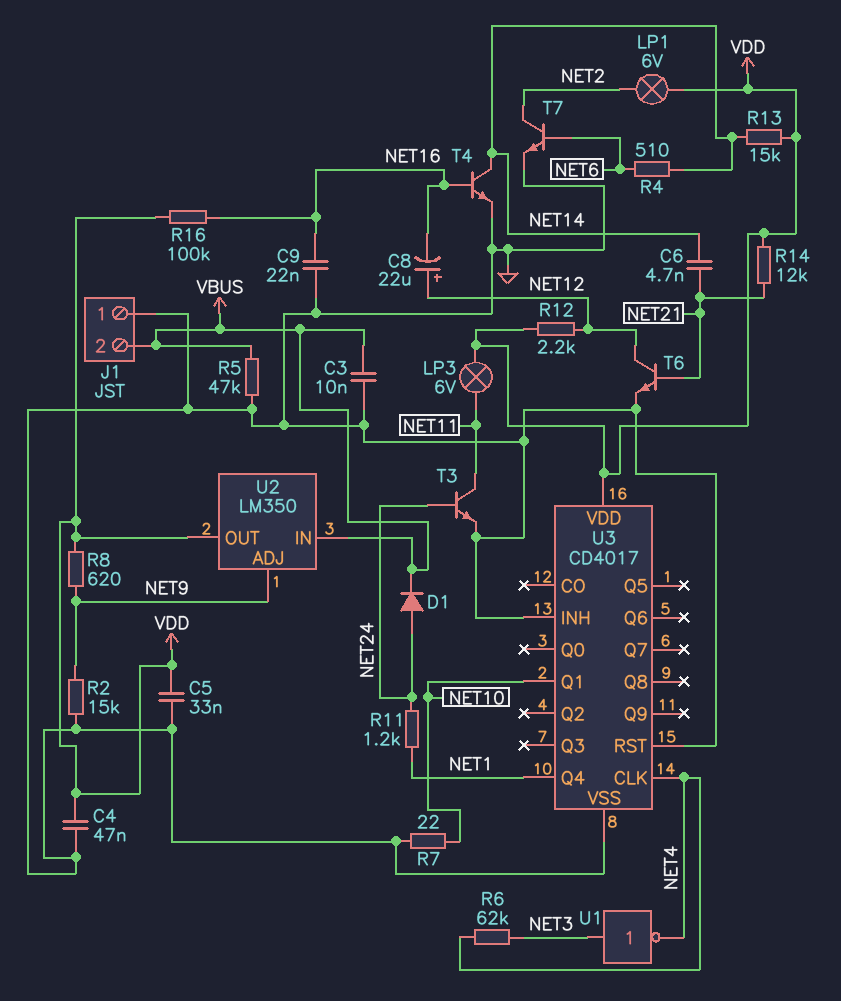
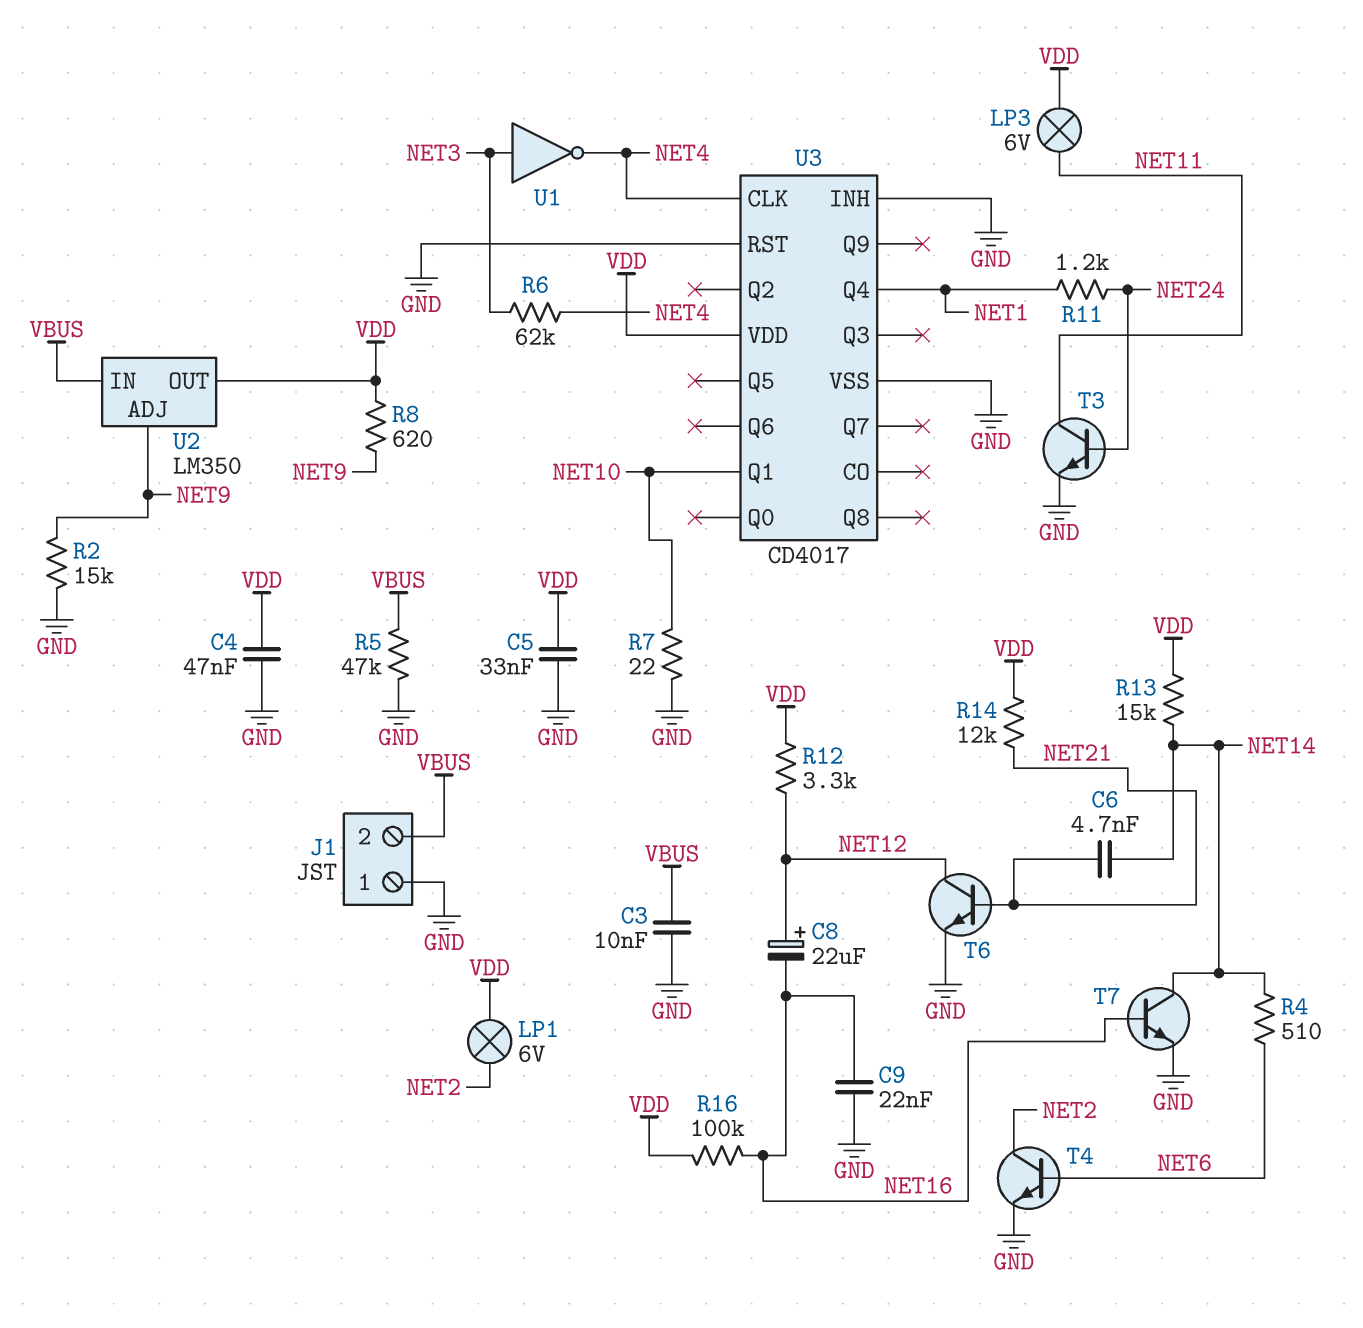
D1: diode (A NET24, K VBUS) -> none
R12: 2.2k (NET12, VDD) -> 3.3k (NET12, VDD)
T4: NPN (B NET16, C NET14, E GND) -> NPN (B NET6, C NET2, E GND)
T7: NPN (B NET6, C NET2, E GND) -> NPN (B NET16, C NET14, E GND)

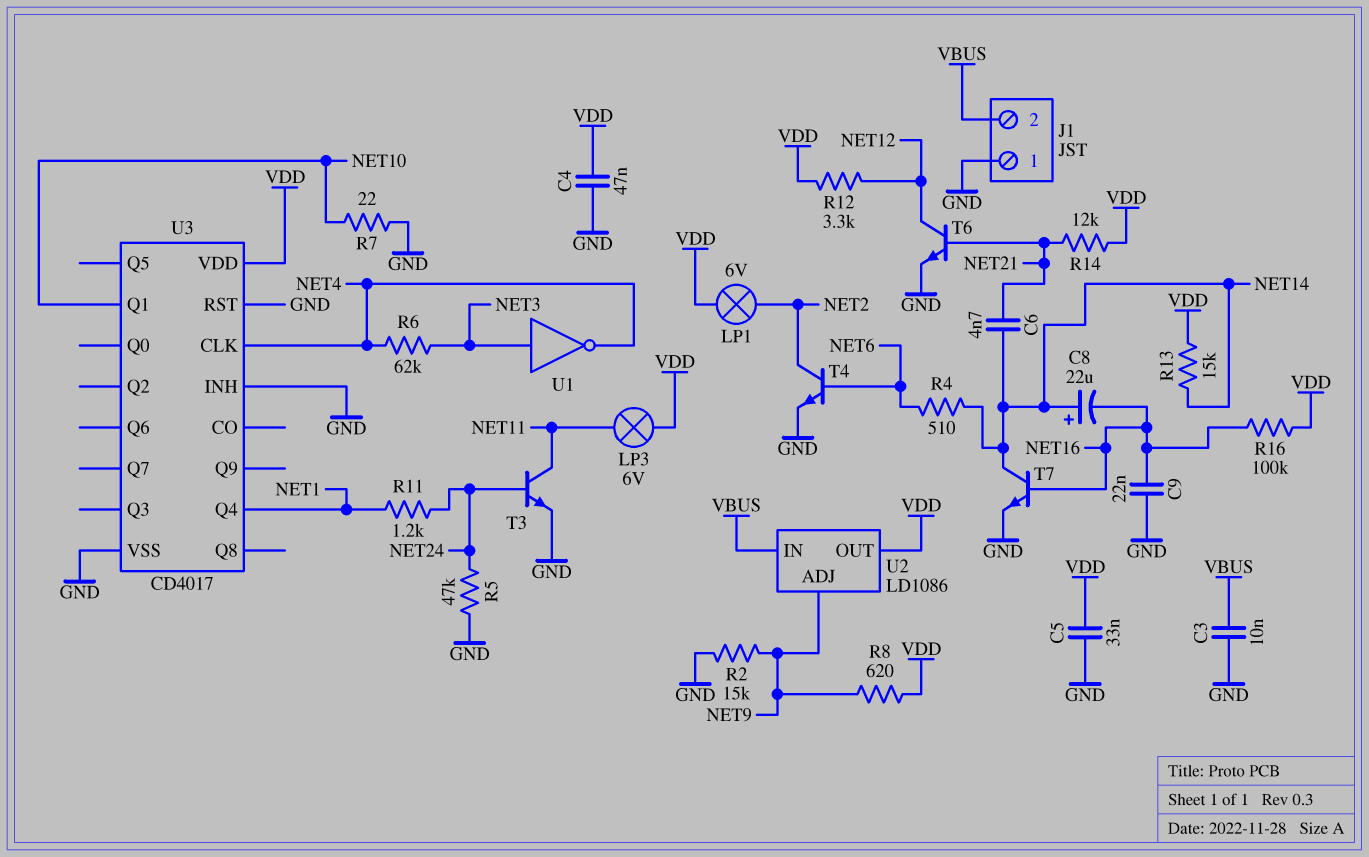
C8: 22uF (plus NET12, minus NET16) -> 22uF (plus NET14, minus NET16)
R5: 47k (GND, VBUS) -> 47k (GND, NET24)
U2: LM350 -> LD1086

